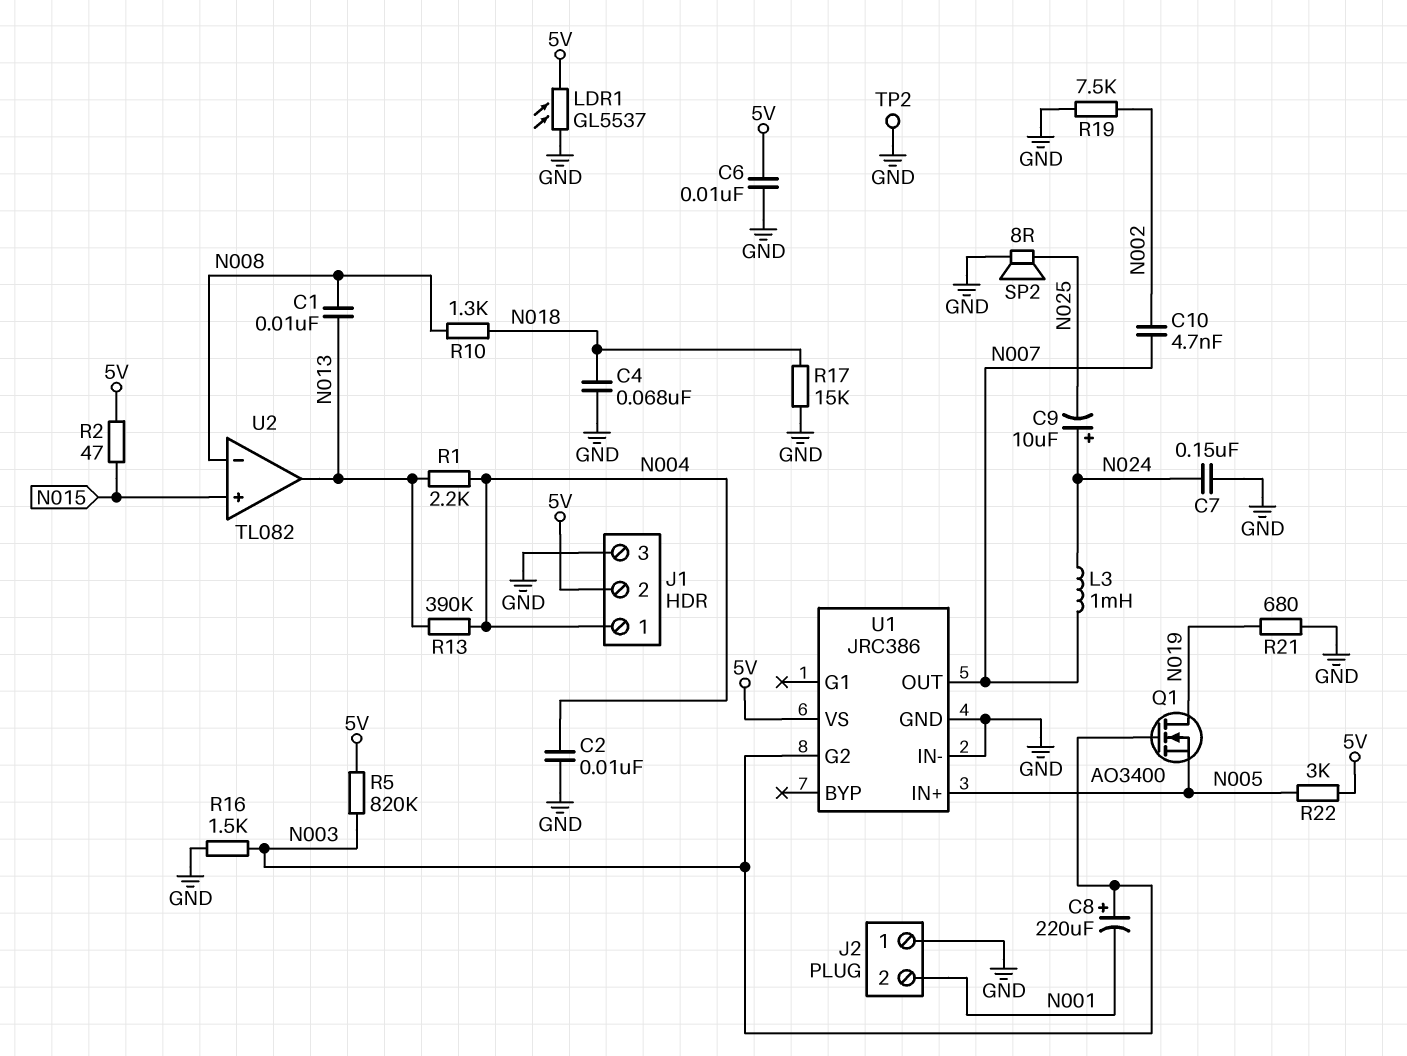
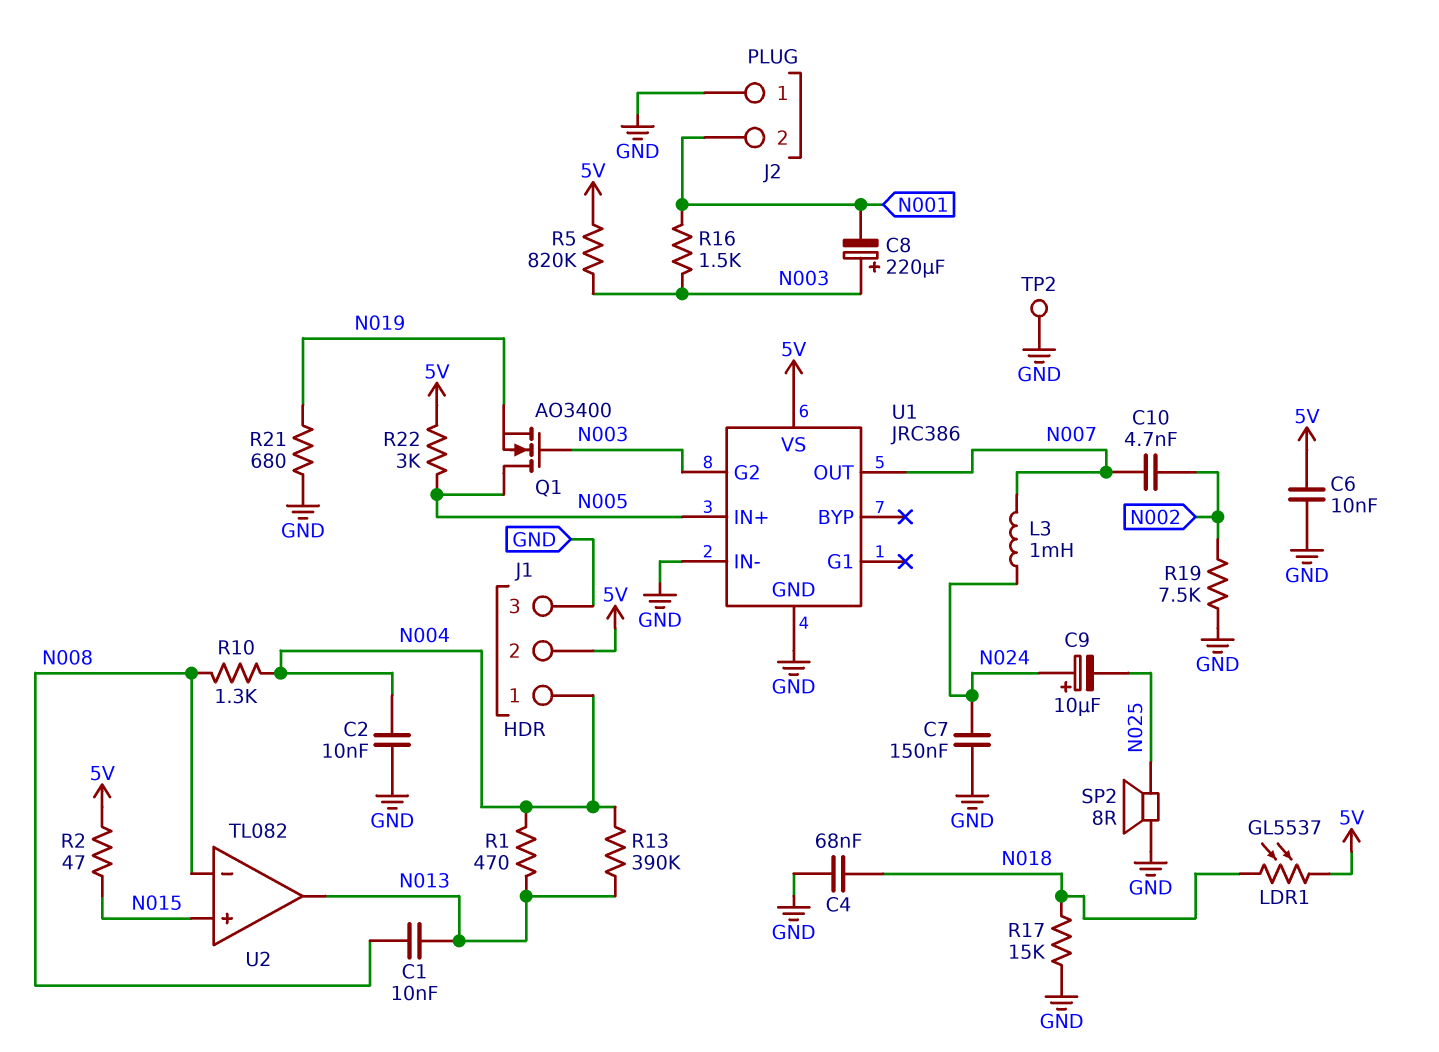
LDR1: GL5537 (5V, GND) -> GL5537 (5V, N018)
Q1: NMOS AO3400 (G N003, D N019, S N005) -> NMOS AO3400 (G N003, D N005, S N019)
R1: 2.2k (N004, N013) -> 470 (N004, N013)
R10: 1.3k (N008, N018) -> 1.3k (N004, N008)
R16: 1.5k (GND, N003) -> 1.5k (N001, N003)

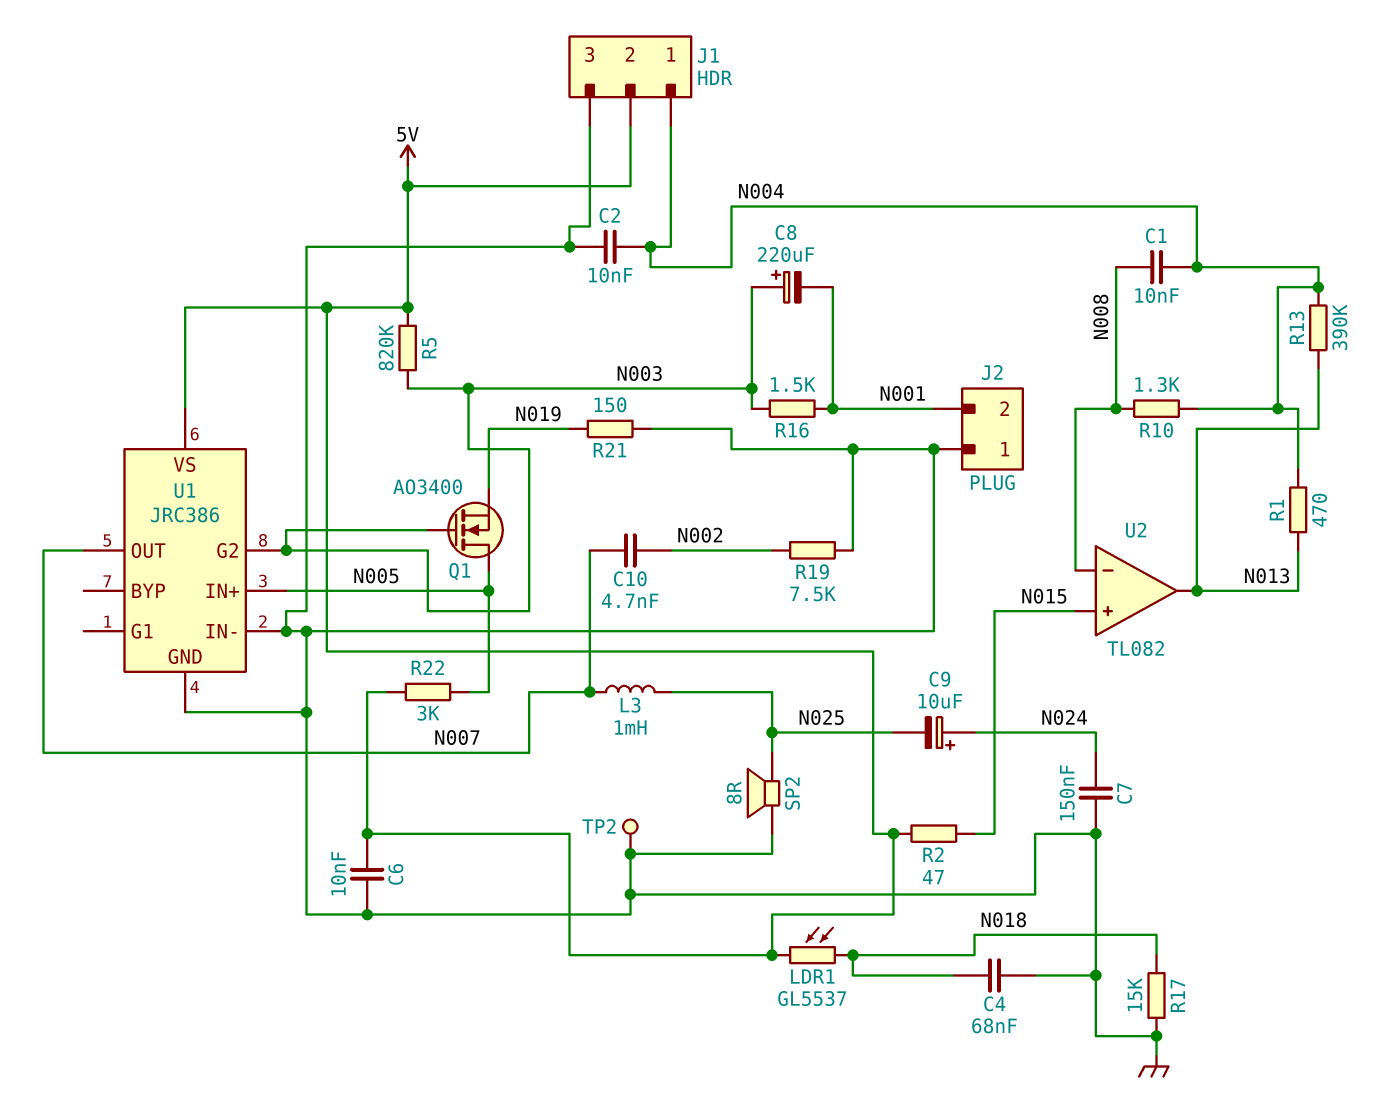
C1: 10nF (N008, N013) -> 10nF (N004, N008)
L3: 1mH (N007, N024) -> 1mH (N007, N025)
R21: 680 (GND, N019) -> 150 (GND, N019)

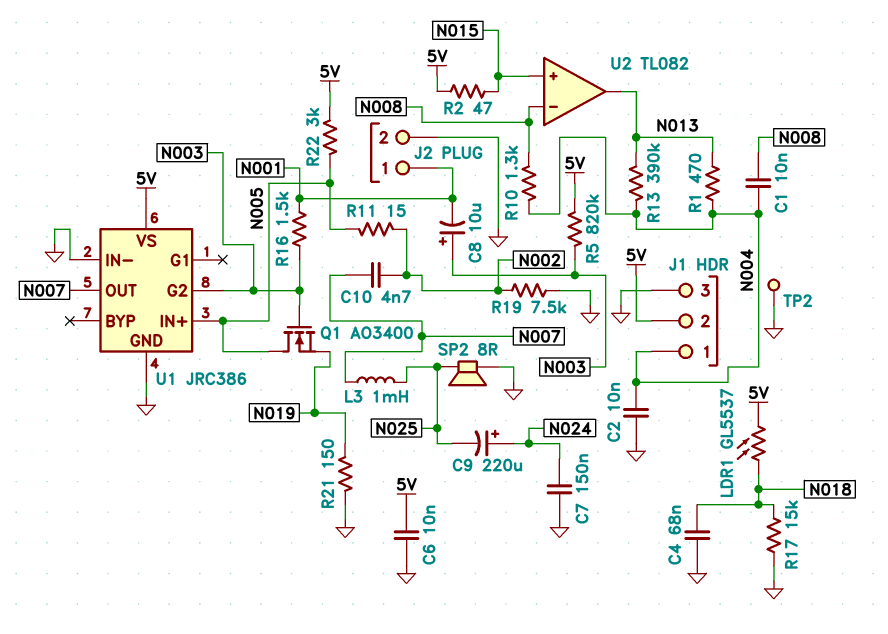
C8: 220uF (plus N003, minus N001) -> 10uF (plus N003, minus N001)
C9: 10uF (plus N024, minus N025) -> 220uF (plus N024, minus N025)
J2 pin 1: GND -> N001
J2 pin 2: N001 -> GND
R11: none -> 15 (N002, N005)

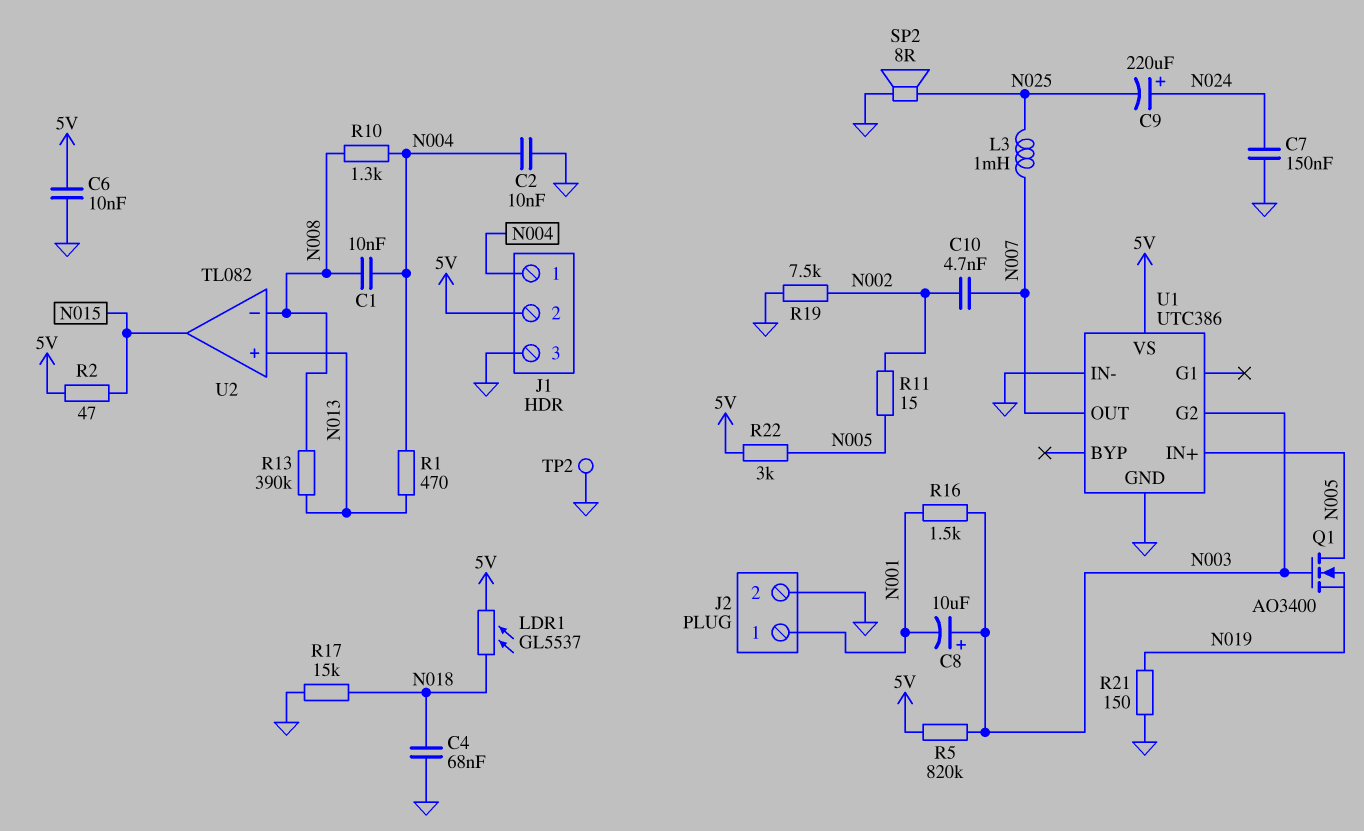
R13: 390k (N004, N013) -> 390k (N008, N013)
U1: JRC386 -> UTC386
U2 pin in+: N015 -> N013
U2 pin out: N013 -> N015

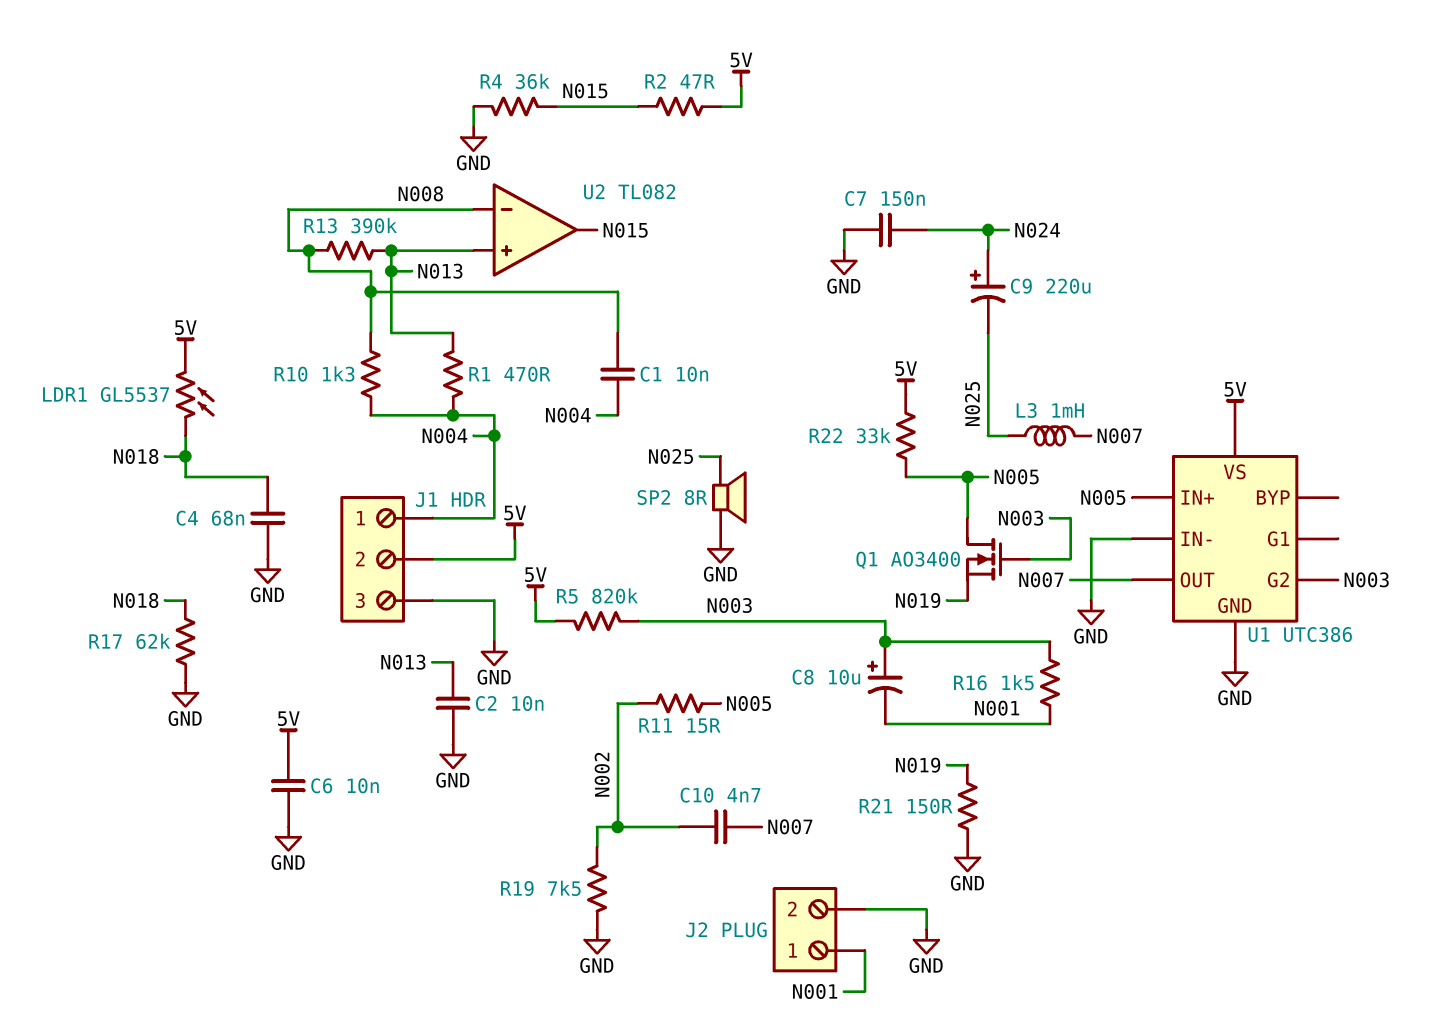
C2: 10nF (GND, N004) -> 10nF (GND, N013)
R4: none -> 36k (GND, N015)
R17: 15k (GND, N018) -> 62k (GND, N018)
R22: 3k (5V, N005) -> 33k (5V, N005)
TP2: test point (GND) -> none

